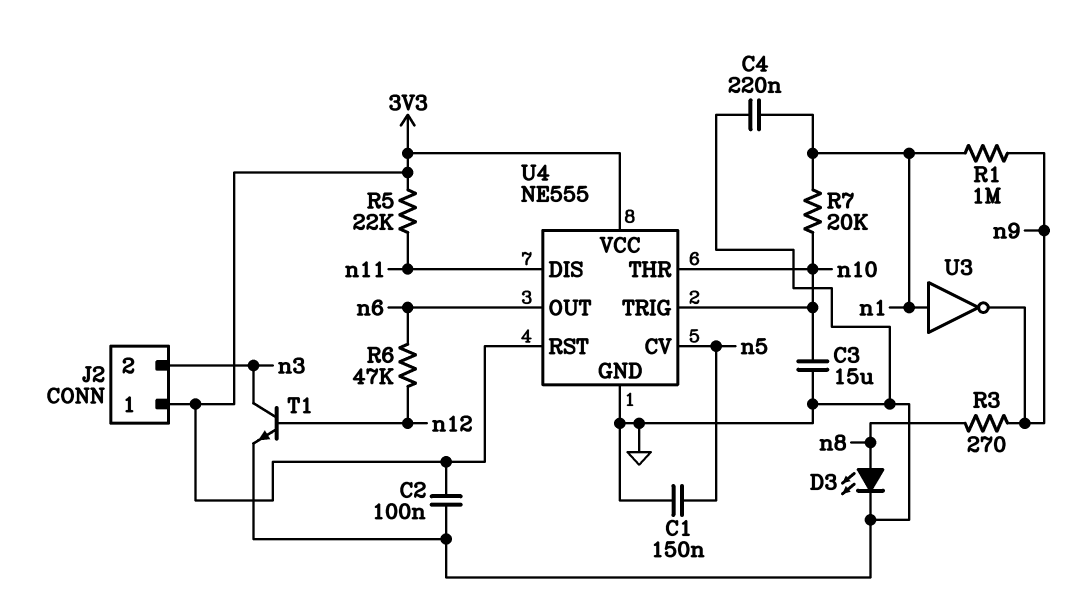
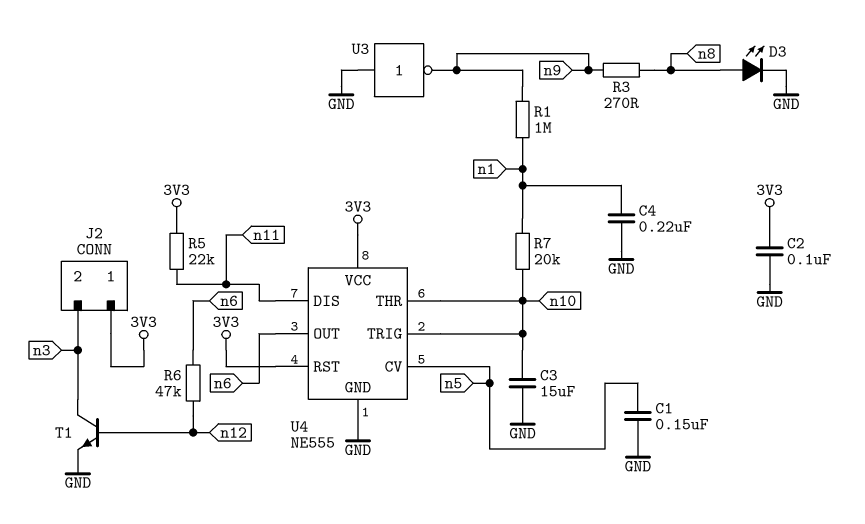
U3: NOT (in n1, out n9) -> NOT (in GND, out n9)

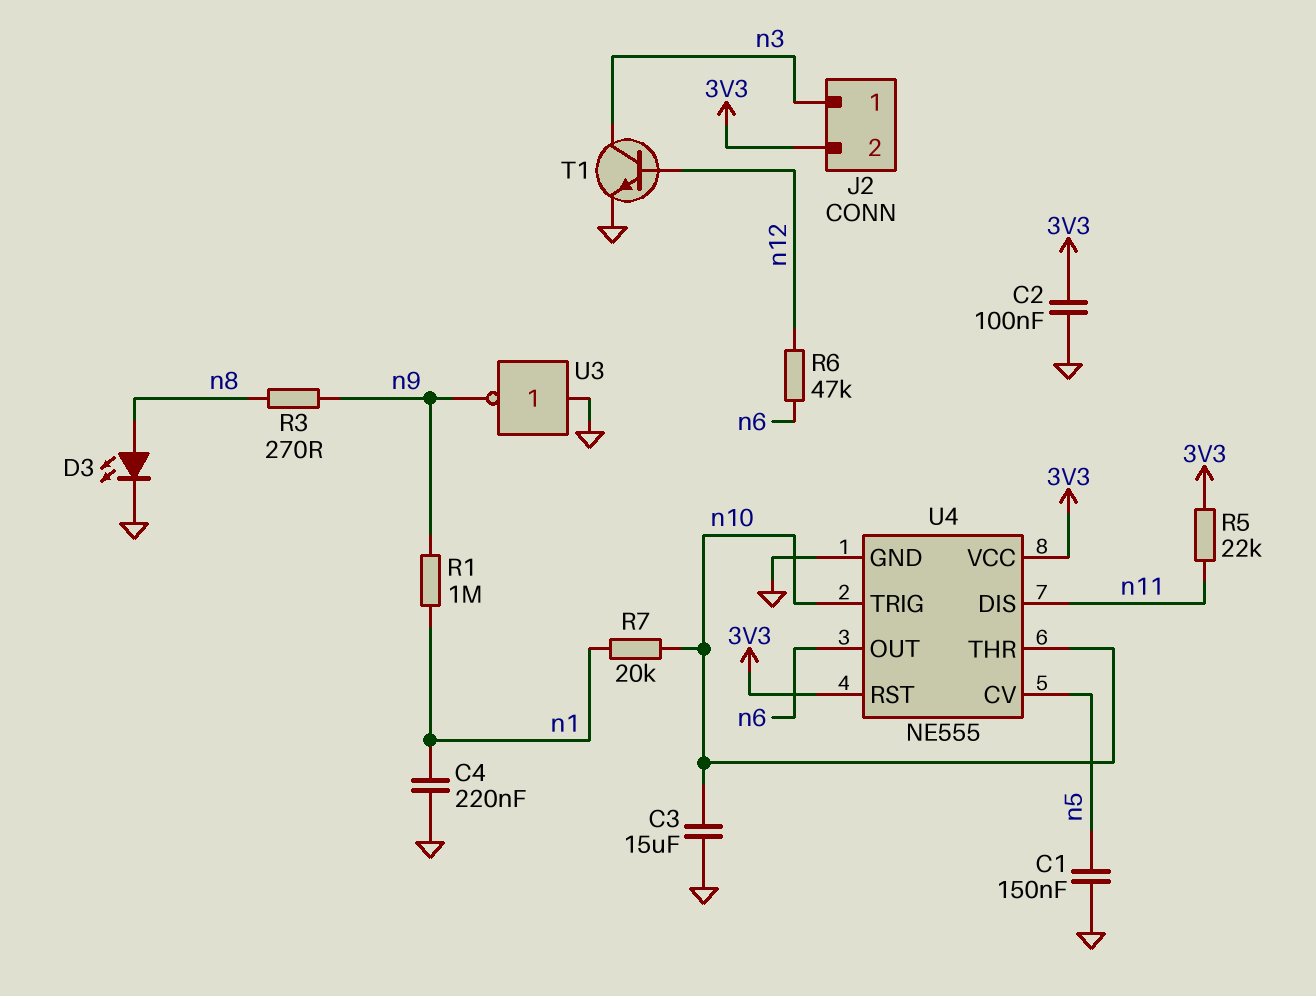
J2 pin 1: 3V3 -> n3
J2 pin 2: n3 -> 3V3

